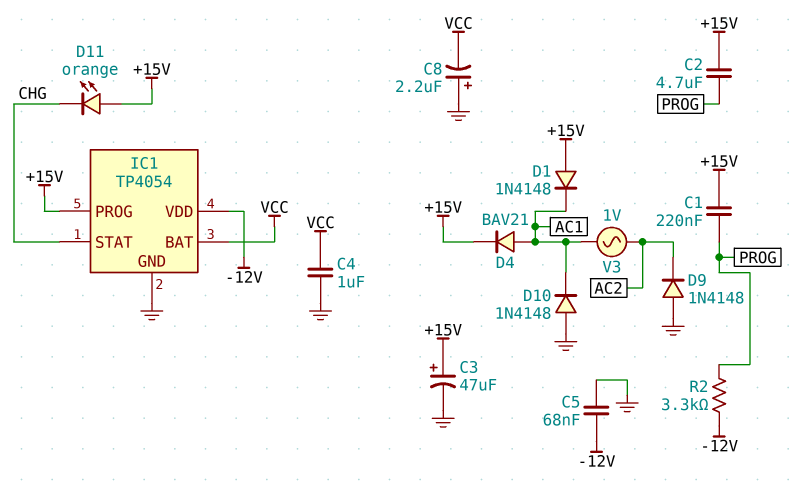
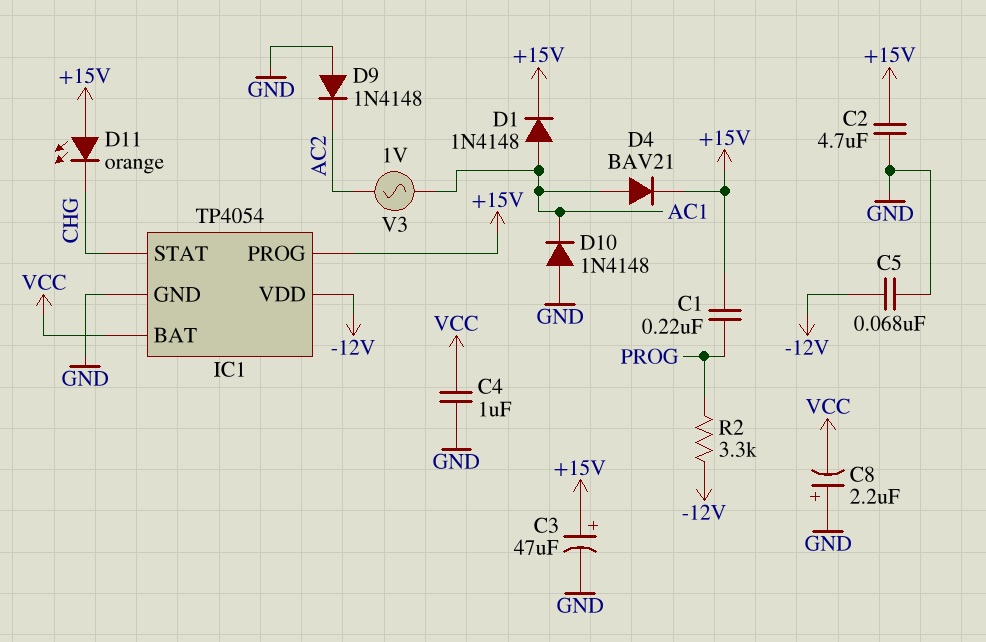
C2: 4.7uF (+15V, PROG) -> 4.7uF (+15V, GND)
D1: diode 1N4148 (A +15V, K AC1) -> diode 1N4148 (A AC1, K +15V)

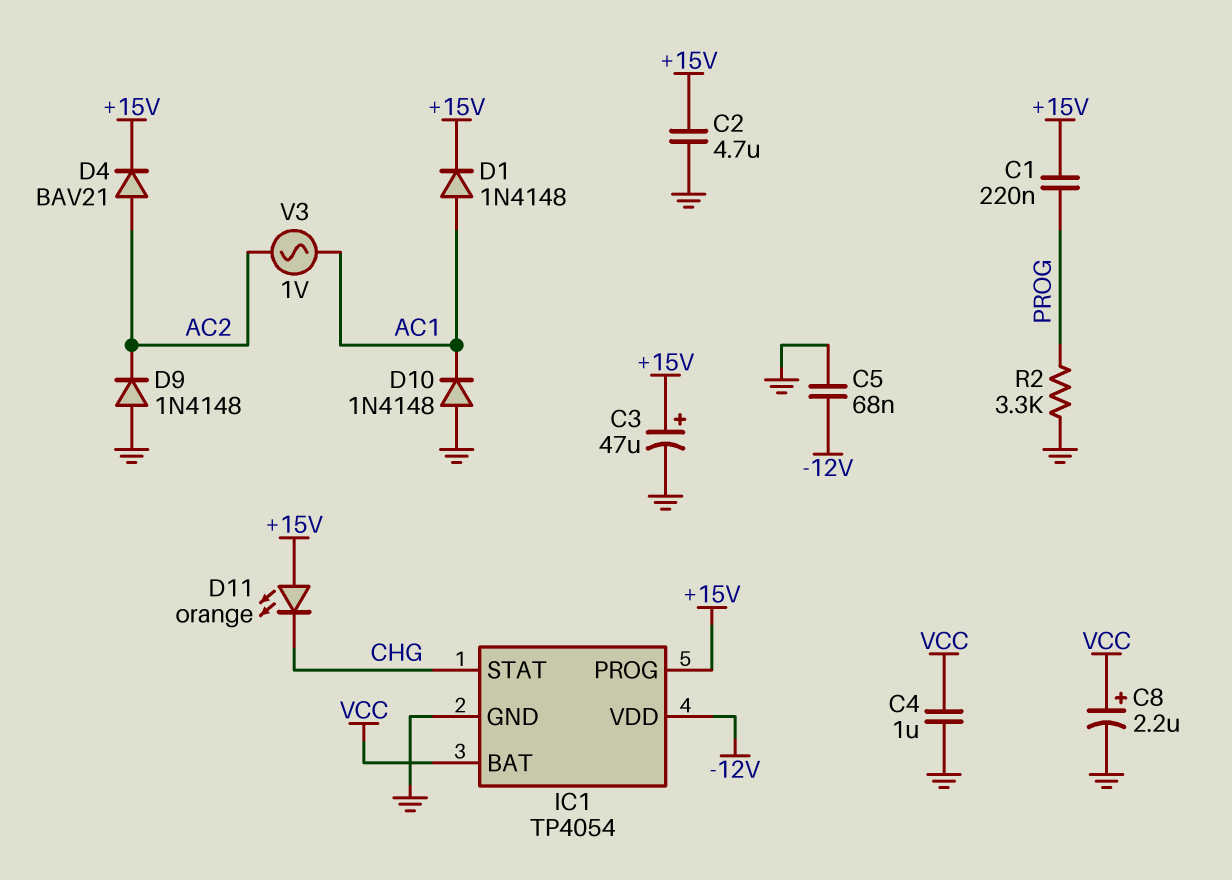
C8: 2.2uF (plus GND, minus VCC) -> 2.2uF (plus VCC, minus GND)
D4: diode BAV21 (A AC1, K +15V) -> diode BAV21 (A AC2, K +15V)
R2: 3.3k (-12V, PROG) -> 3.3k (GND, PROG)

